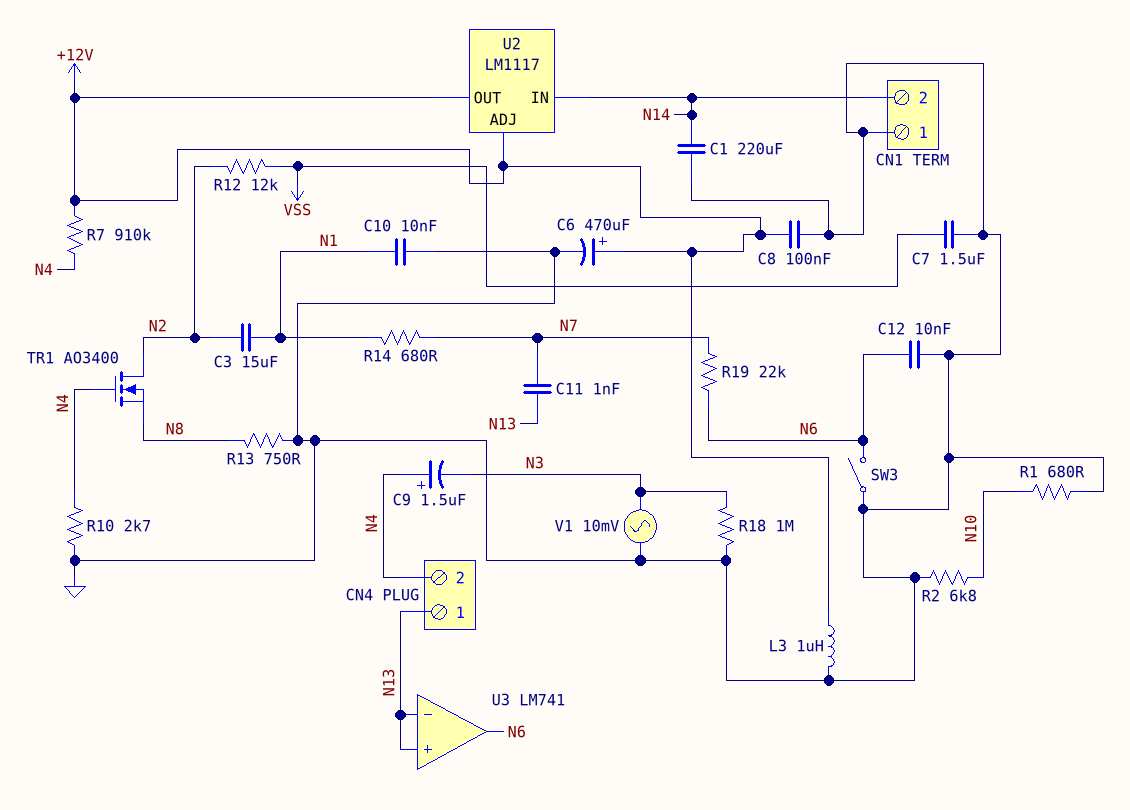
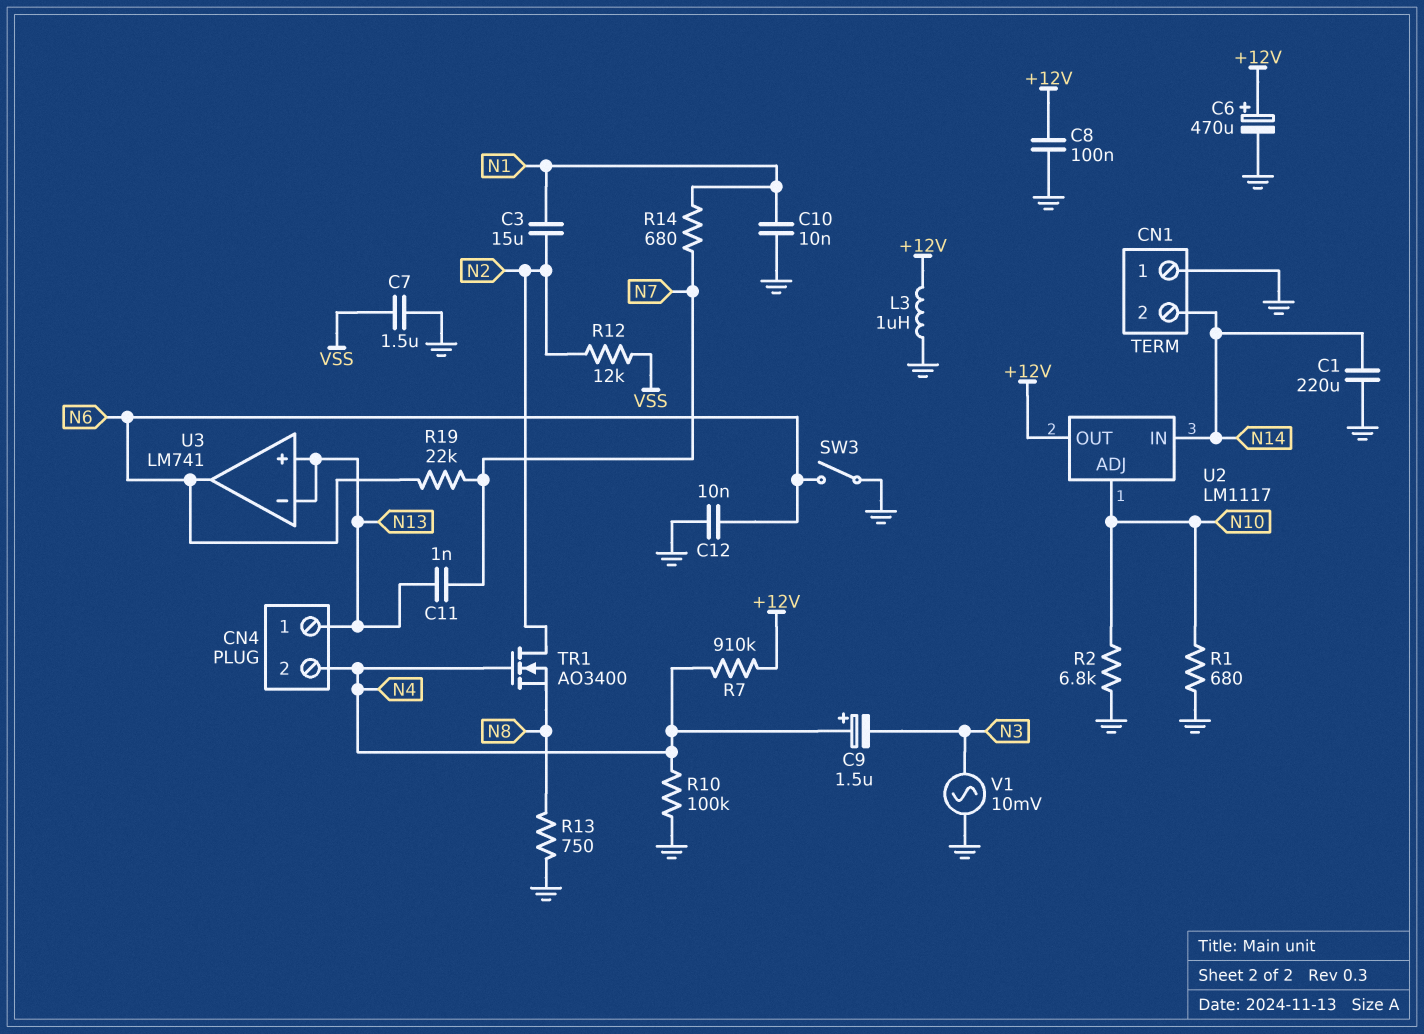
R10: 2.7k (GND, N4) -> 100k (GND, N4)
R18: 1M (GND, N3) -> none
U2 pin ADJ: +12V -> N10

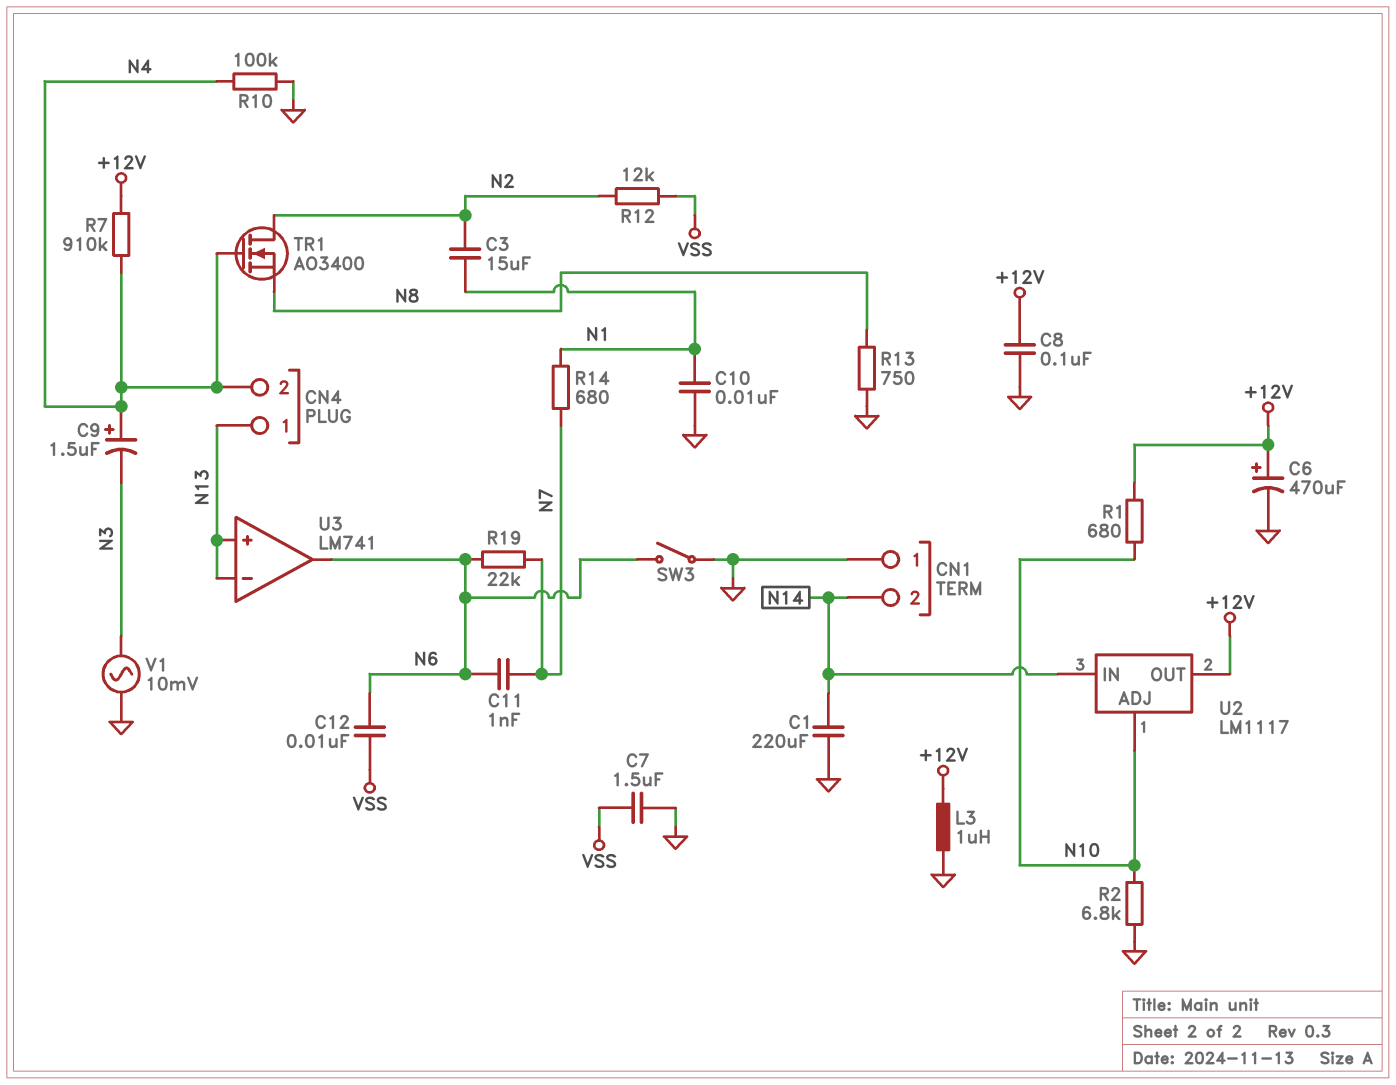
C11: 1nF (N7, N13) -> 1nF (N6, N7)
C12: 10nF (GND, N6) -> 10nF (N6, VSS)
R1: 680 (GND, N10) -> 680 (+12V, N10)

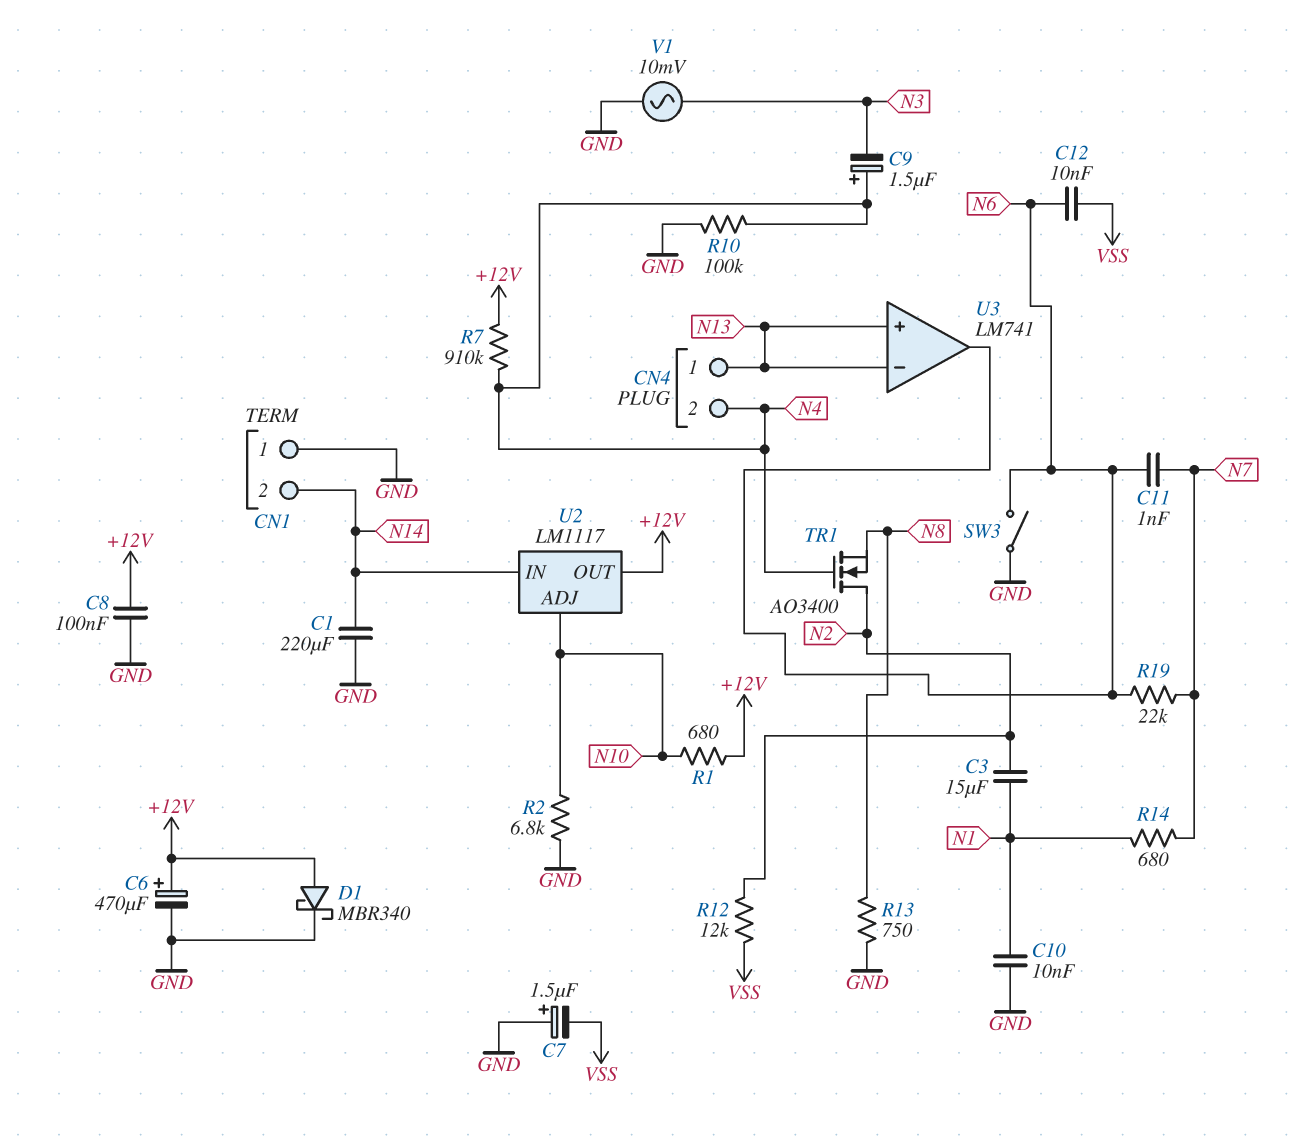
C7: 1.5uF (GND, VSS) -> 1.5uF (plus GND, minus VSS)
D1: none -> schottky MBR340 (A +12V, K GND)
L3: 1uH (+12V, GND) -> none

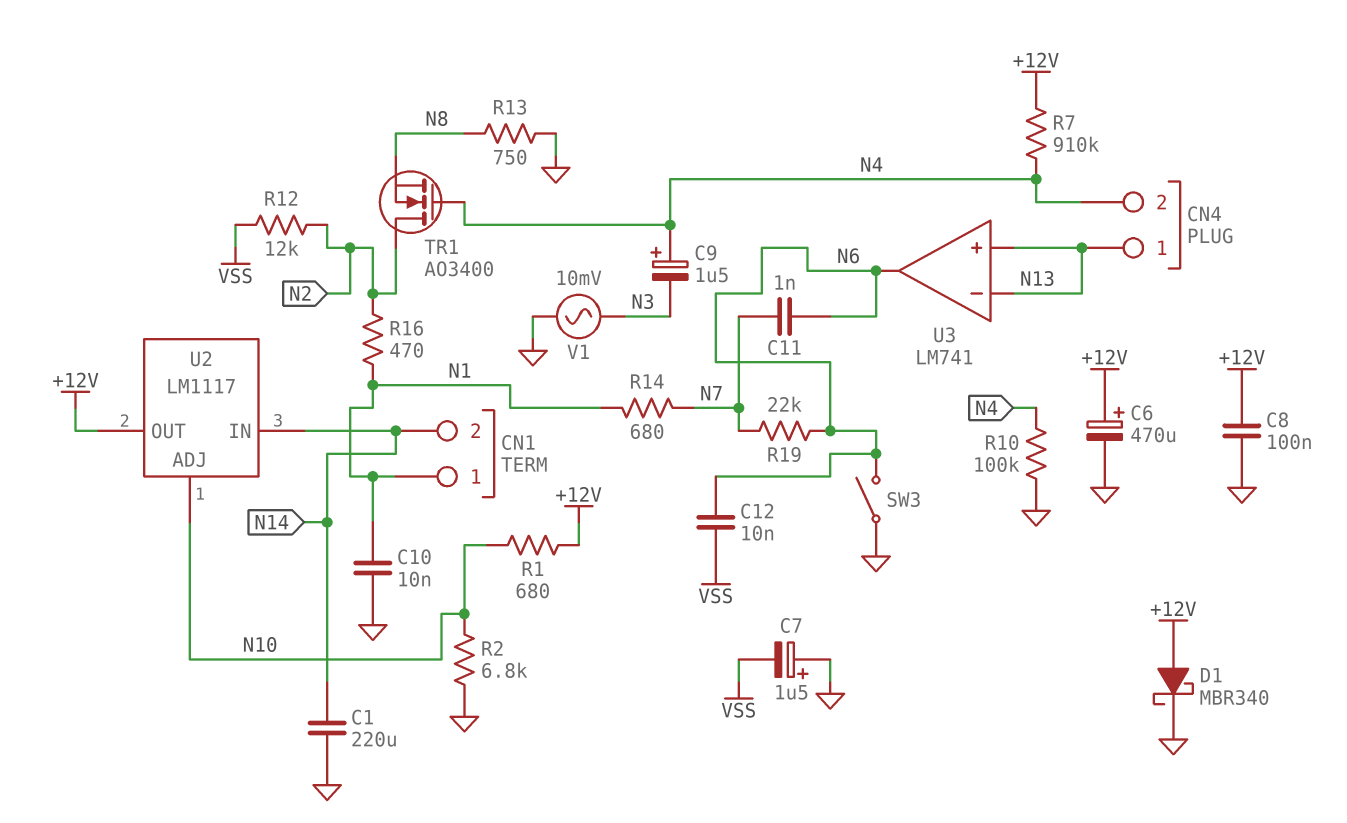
C3: 15uF (N1, N2) -> none
CN1 pin 1: GND -> N1
R16: none -> 470 (N1, N2)

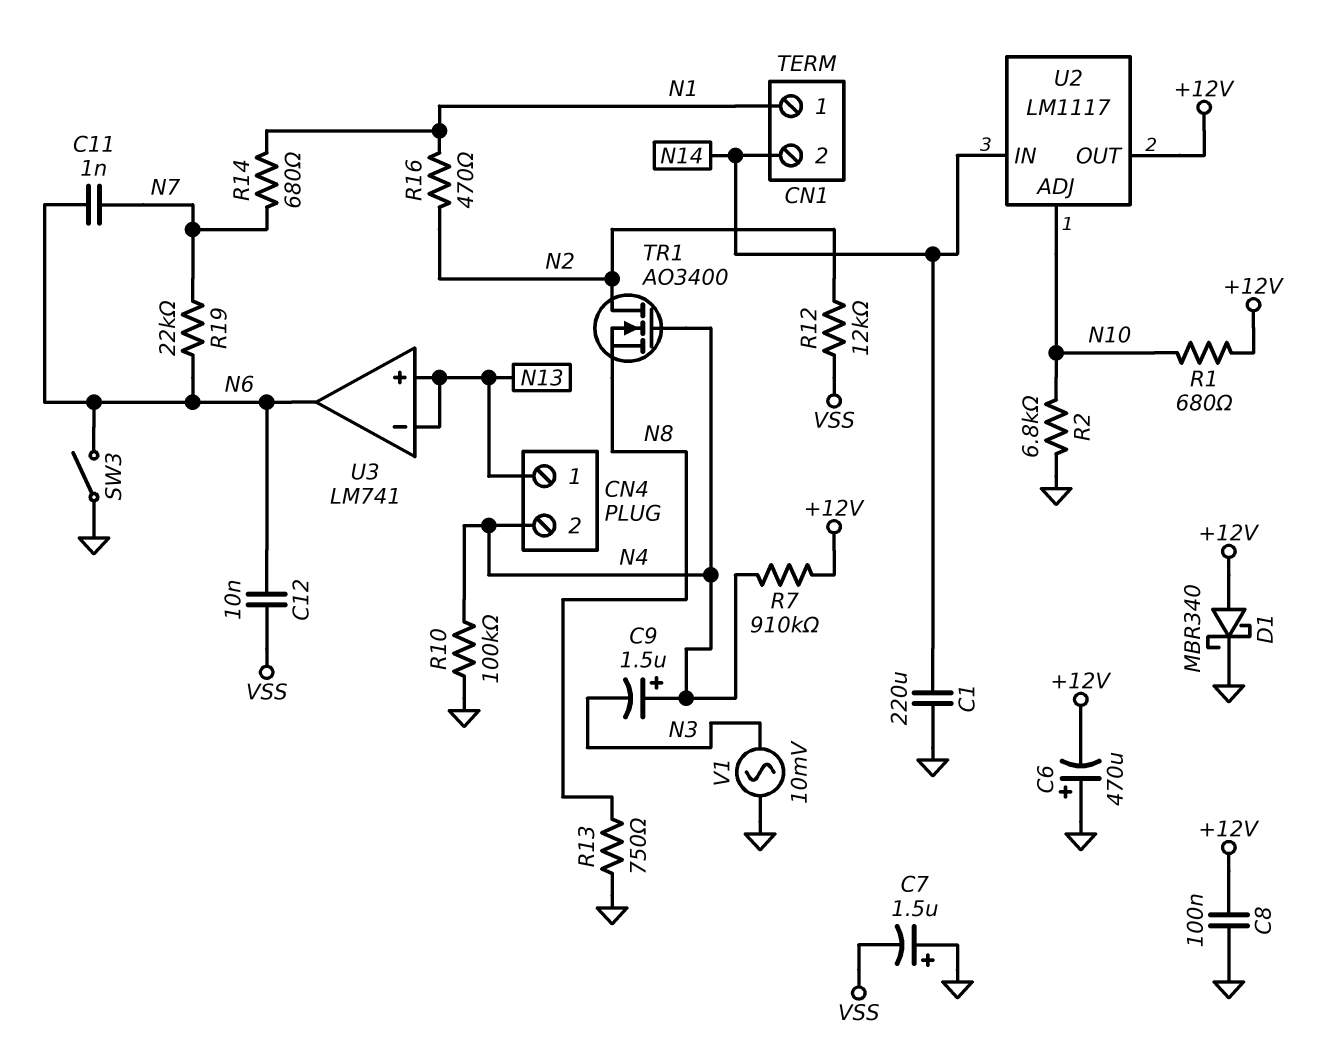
C6: 470uF (plus +12V, minus GND) -> 470uF (plus GND, minus +12V)
C10: 10nF (GND, N1) -> none

